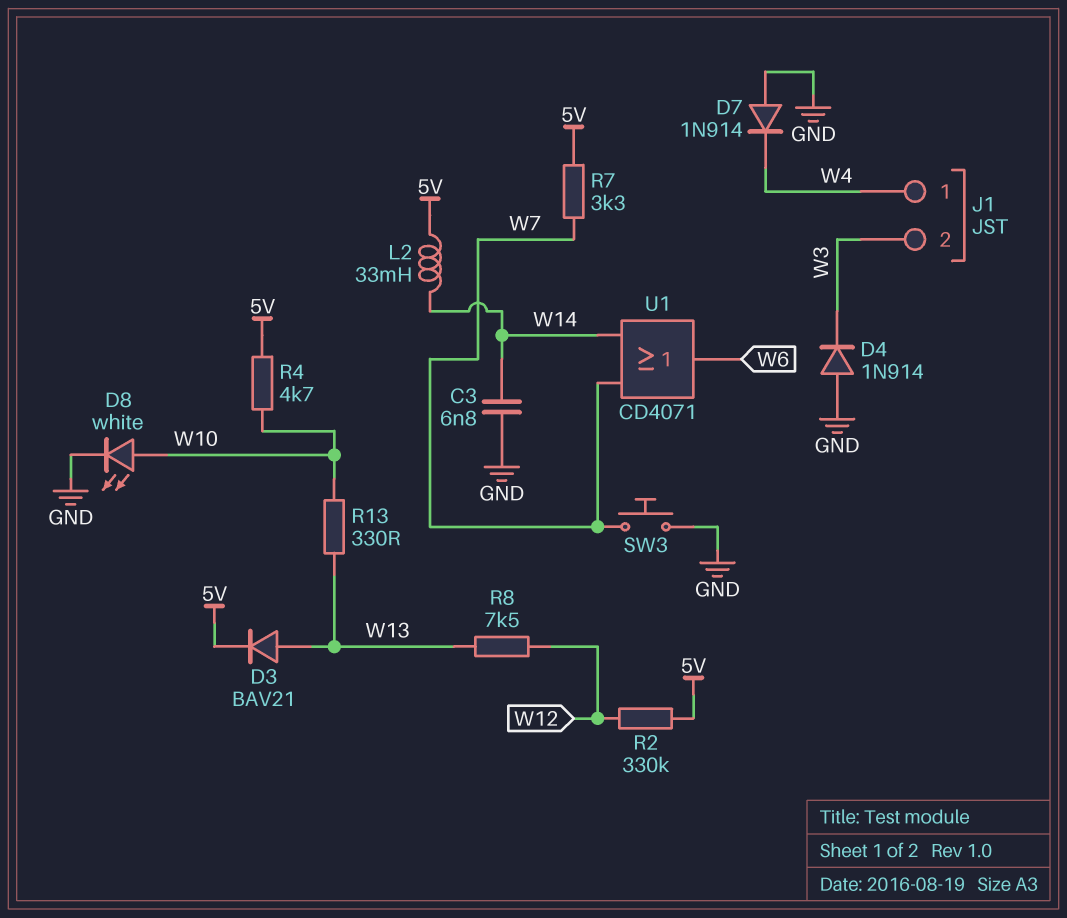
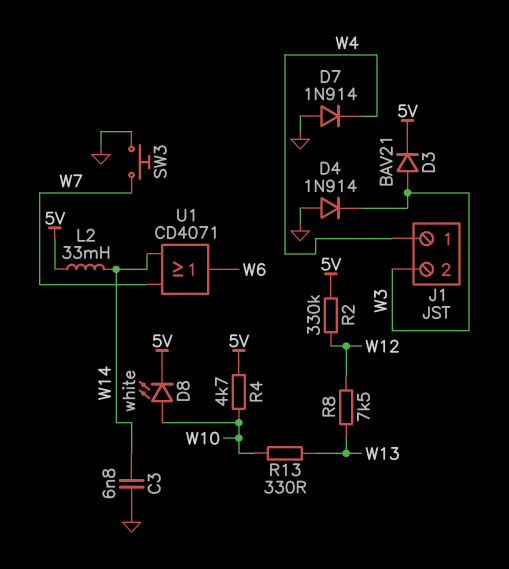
D3: diode BAV21 (A W13, K 5V) -> diode BAV21 (A W3, K 5V)
D8: LED white (A W10, K GND) -> LED white (A W10, K 5V)
R7: 3.3k (5V, W7) -> none

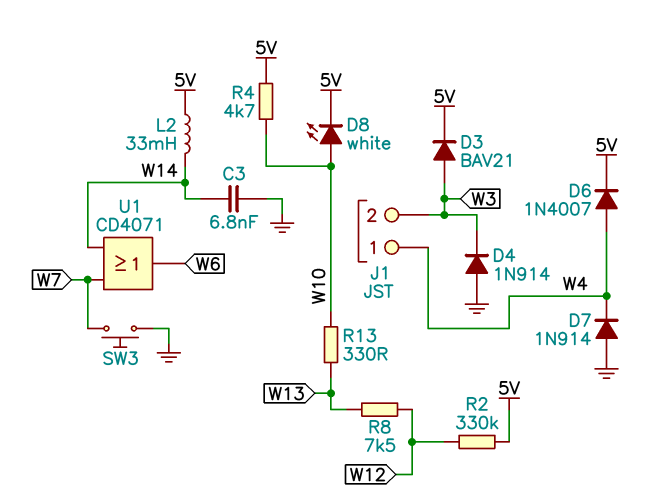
D6: none -> diode 1N4007 (A W4, K 5V)

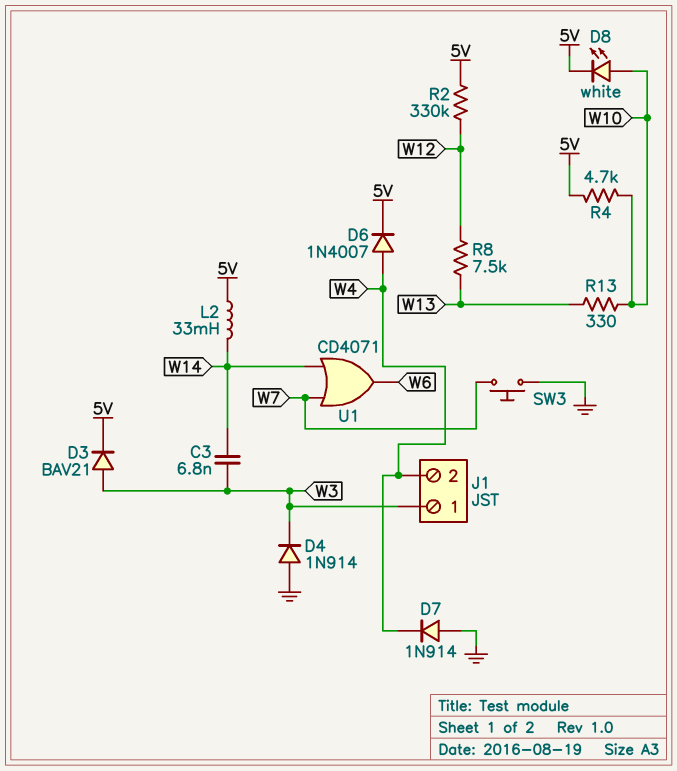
C3: 6.8nF (GND, W14) -> 6.8nF (W3, W14)
J1 pin 1: W4 -> W3
J1 pin 2: W3 -> W4

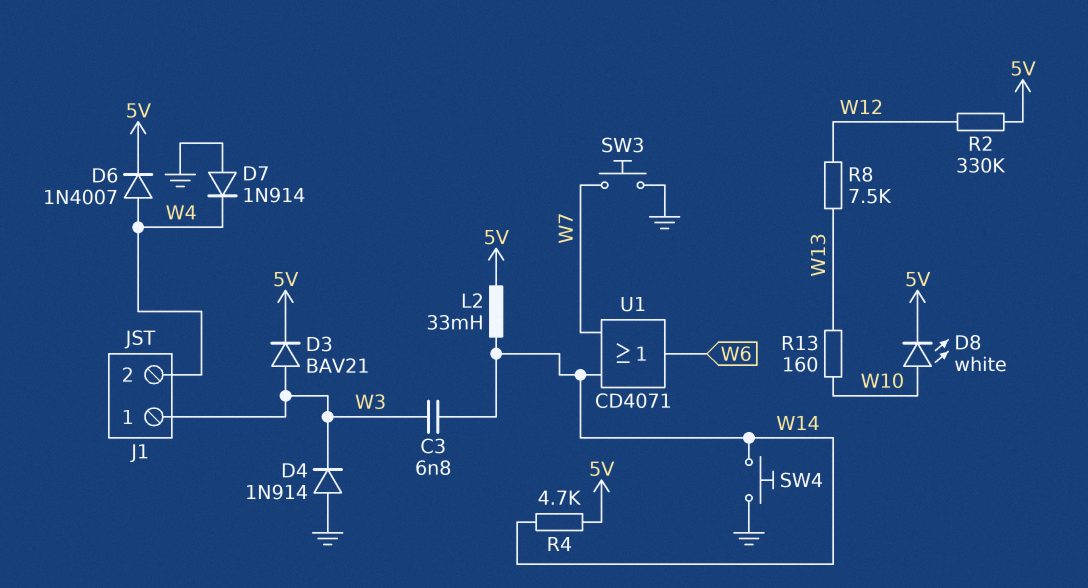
R4: 4.7k (5V, W10) -> 4.7k (5V, W14)
R13: 330 (W10, W13) -> 160 (W10, W13)
SW4: none -> button (GND, W14)

